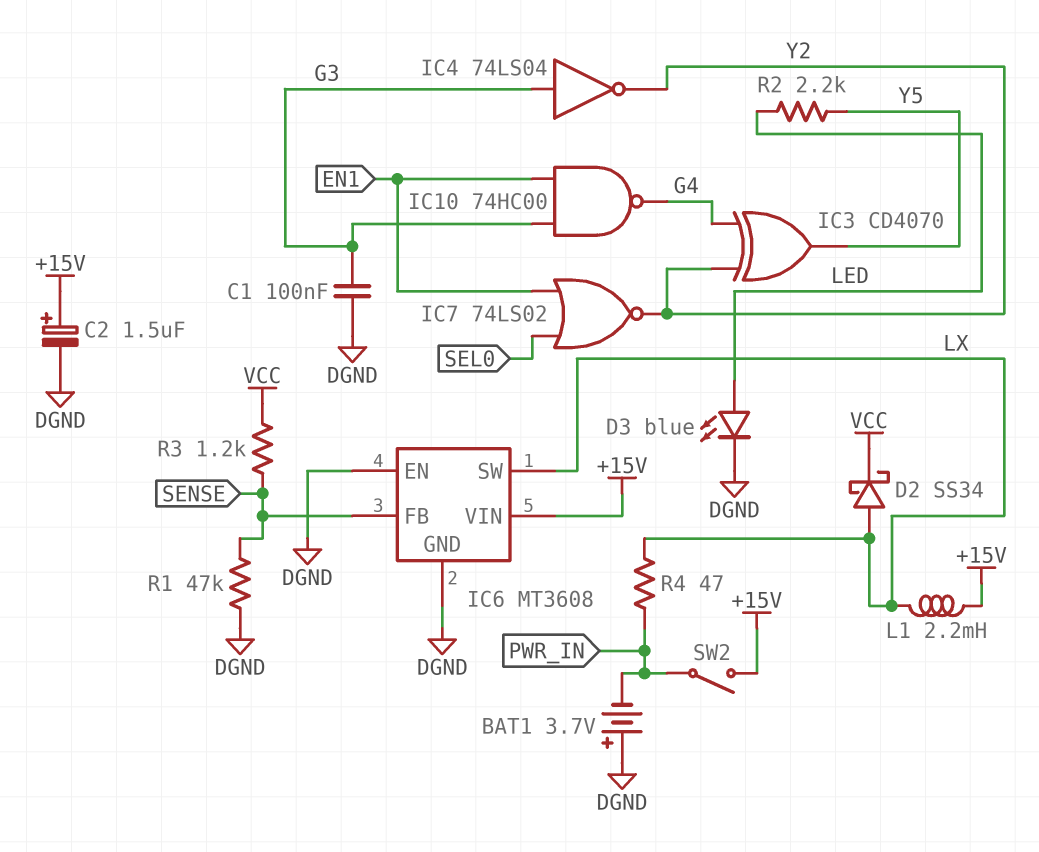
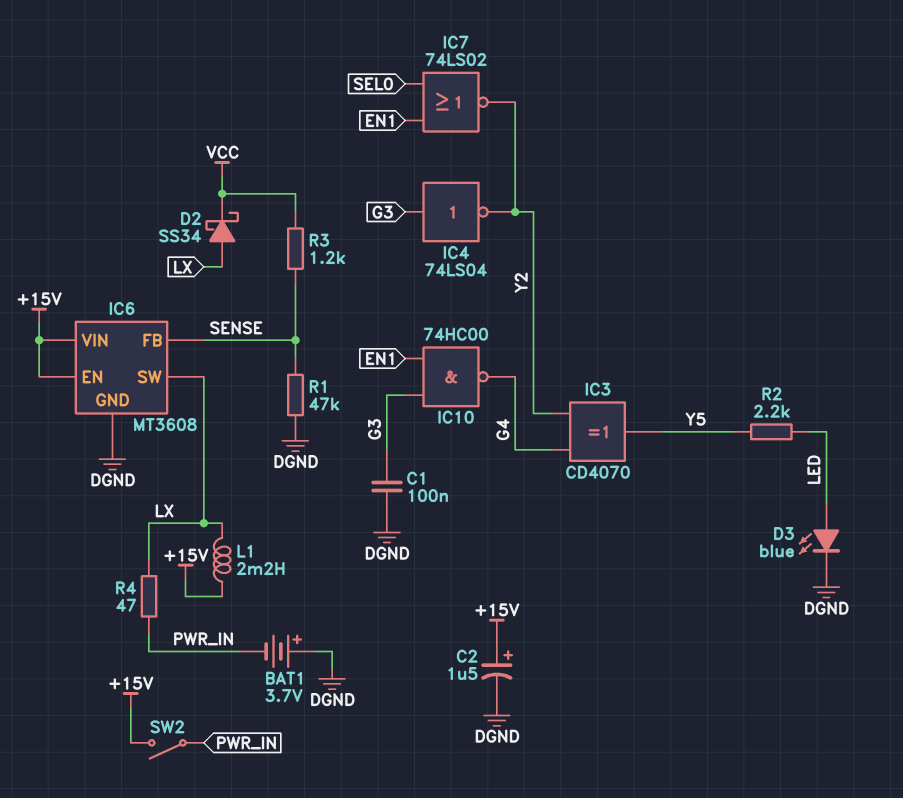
IC6 pin EN: DGND -> +15V

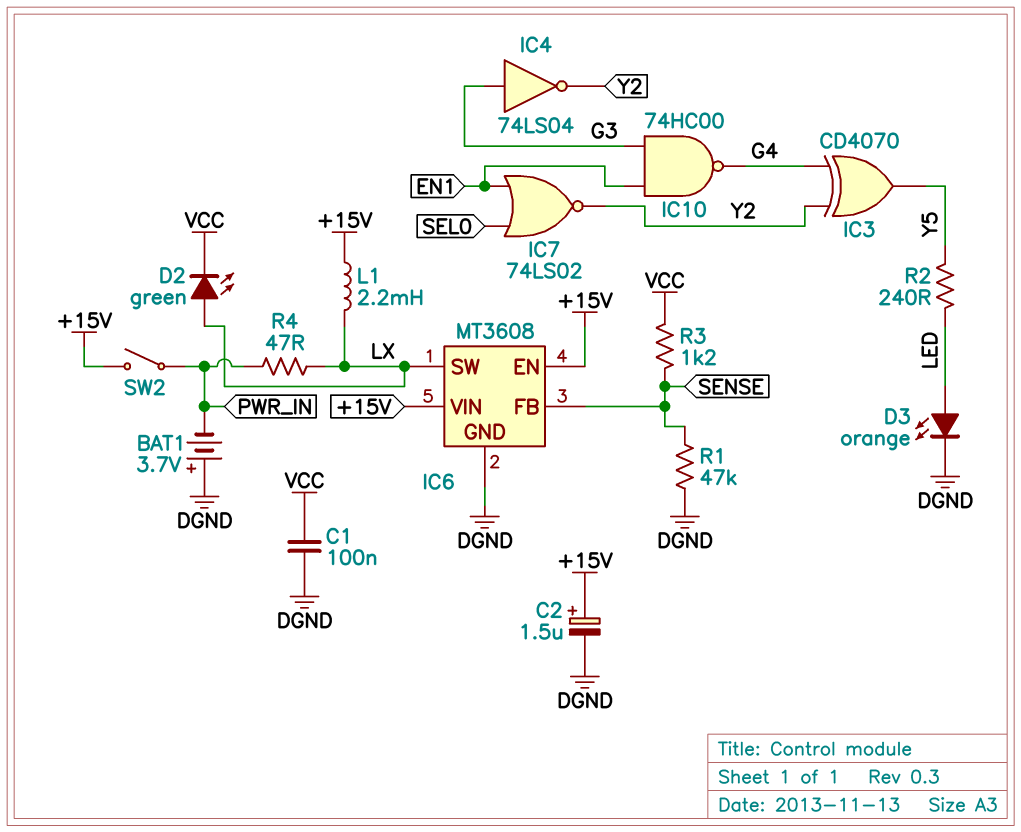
C1: 100nF (DGND, G3) -> 100nF (DGND, VCC)
D2: schottky SS34 (A LX, K VCC) -> LED green (A LX, K VCC)
D3: LED blue (A LED, K DGND) -> LED orange (A LED, K DGND)
R2: 2.2k (LED, Y5) -> 240 (LED, Y5)

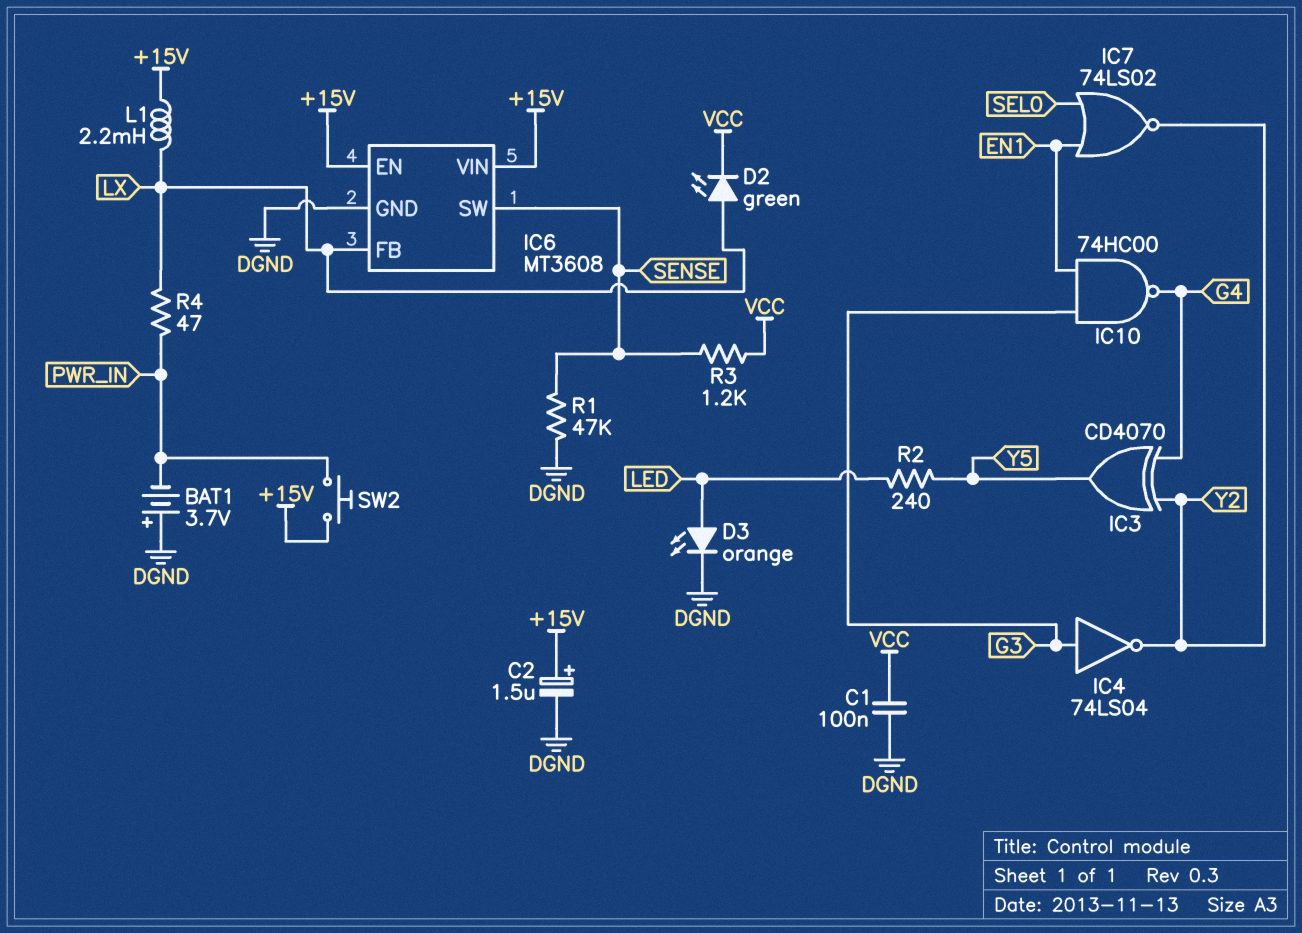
IC6 pin FB: SENSE -> LX
IC6 pin SW: LX -> SENSE
SW2: switch (+15V, PWR_IN) -> button (+15V, PWR_IN)

